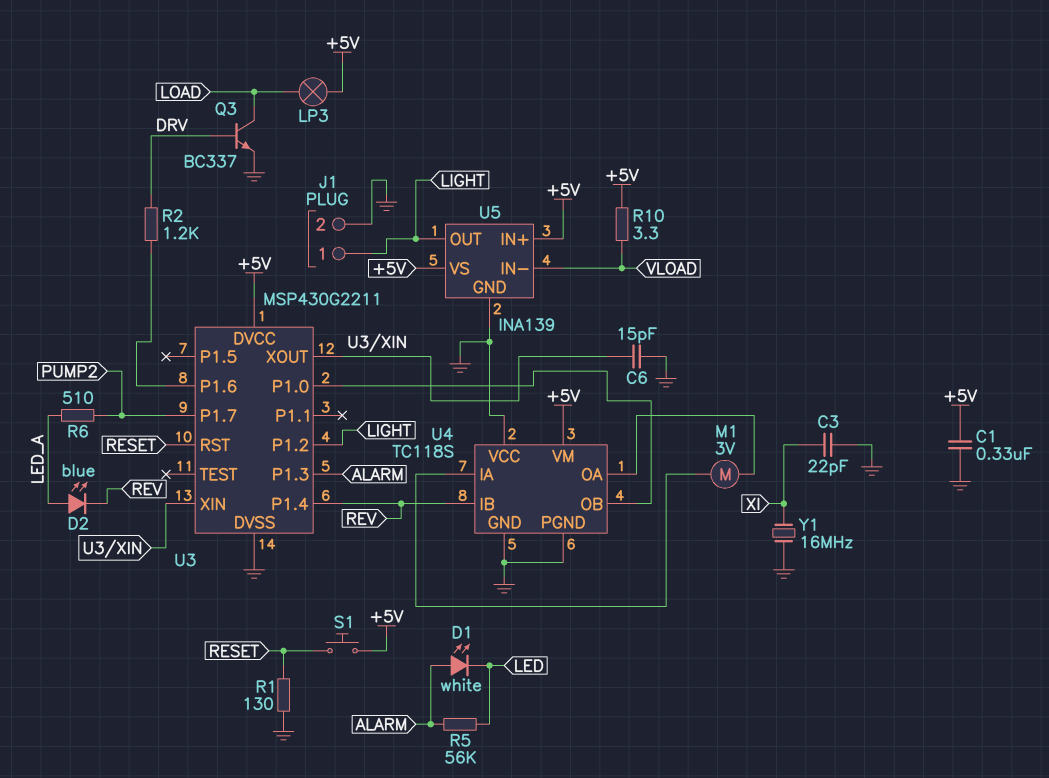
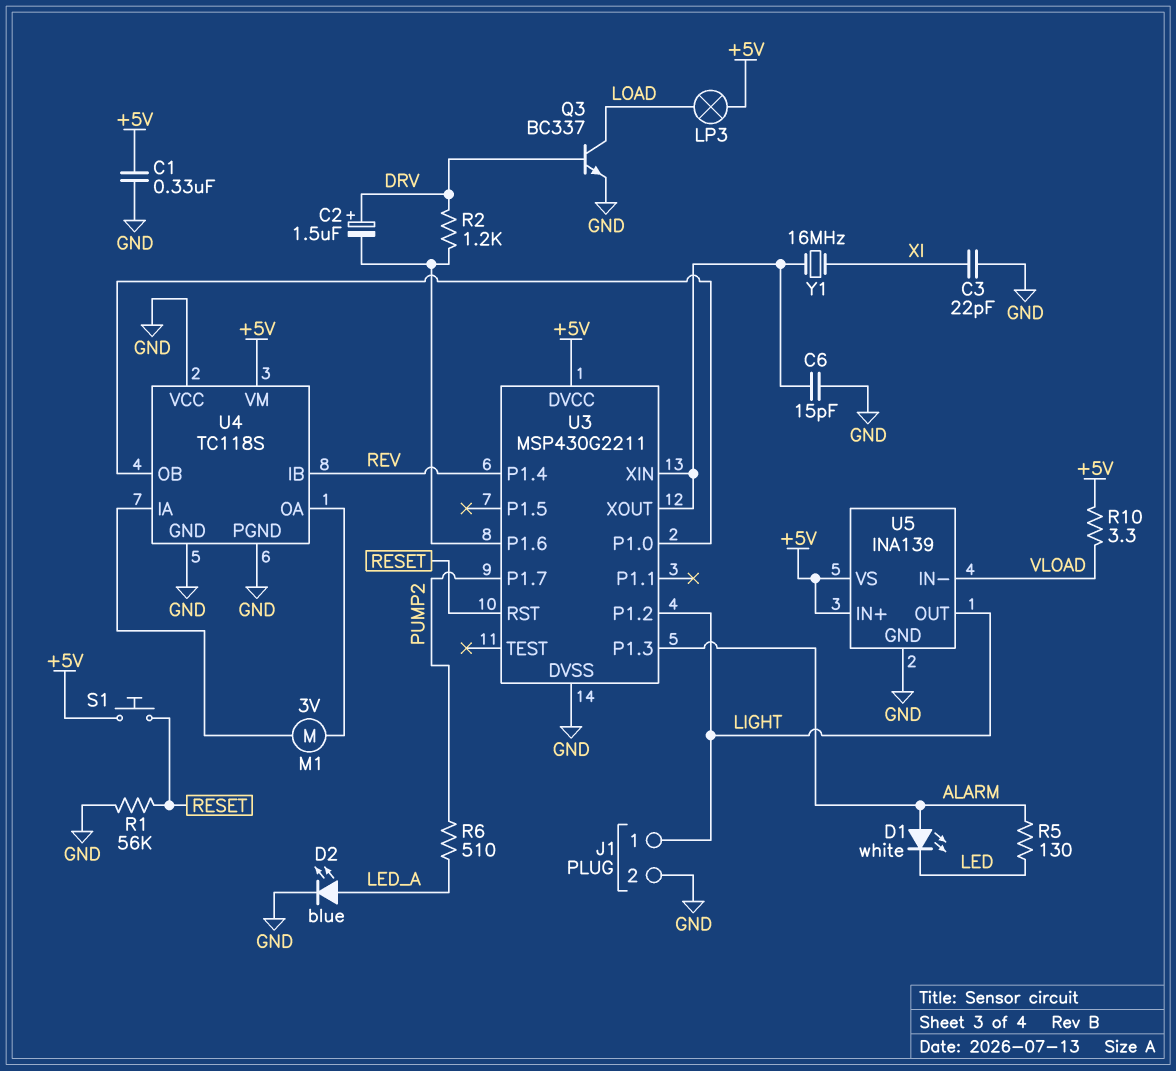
C2: none -> 1.5uF (plus DRV, minus U3/P1.6)
D2: LED blue (A LED_A, K REV) -> LED blue (A LED_A, K GND)
R1: 130 (GND, RESET) -> 56k (GND, RESET)
R5: 56k (ALARM, LED) -> 130 (ALARM, LED)
Y1: 16MHz (GND, XI) -> 16MHz (U3/XIN, XI)

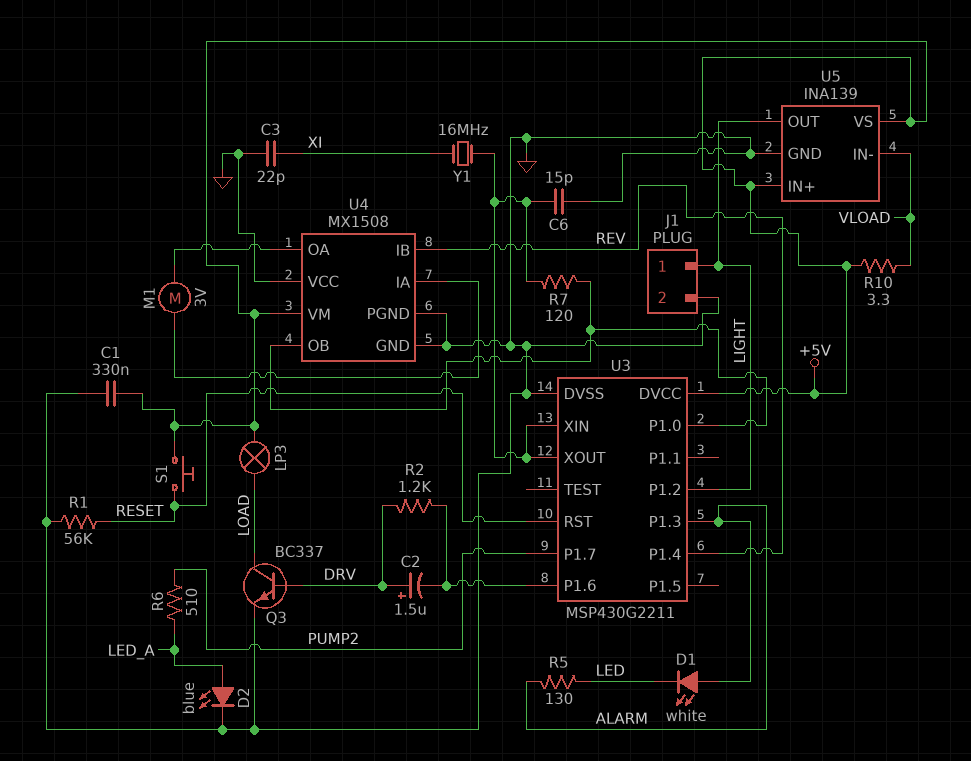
R7: none -> 120 (U3/P1.0, U3/XIN)
U4: TC118S -> MX1508

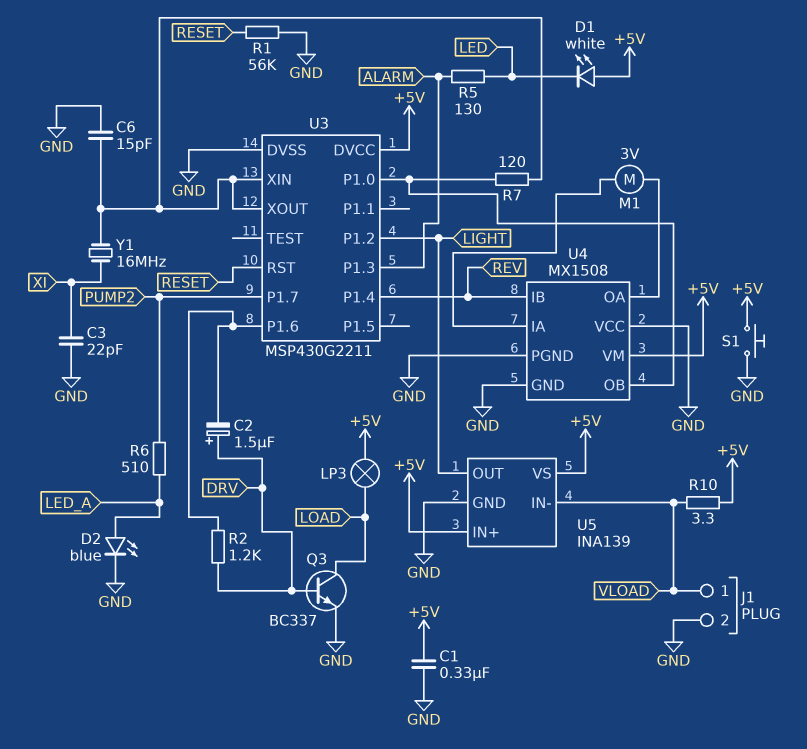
D1: LED white (A ALARM, K LED) -> LED white (A +5V, K LED)
J1 pin 1: LIGHT -> VLOAD
S1: button (+5V, RESET) -> button (+5V, GND)

